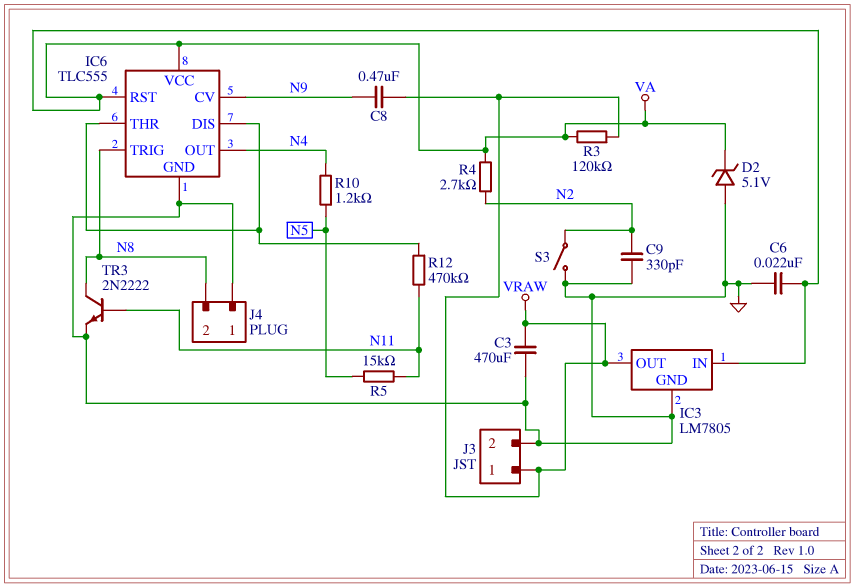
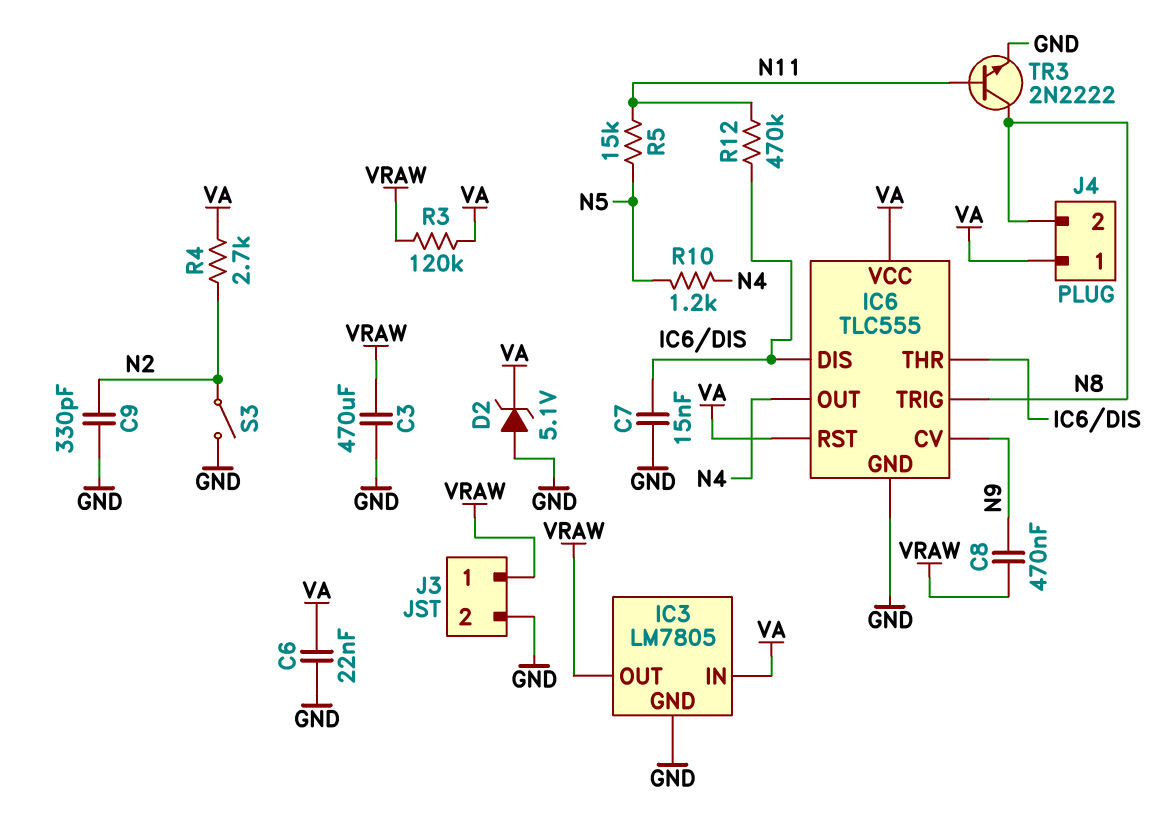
C7: none -> 15nF (GND, IC6/DIS)
J4 pin 1: GND -> VA

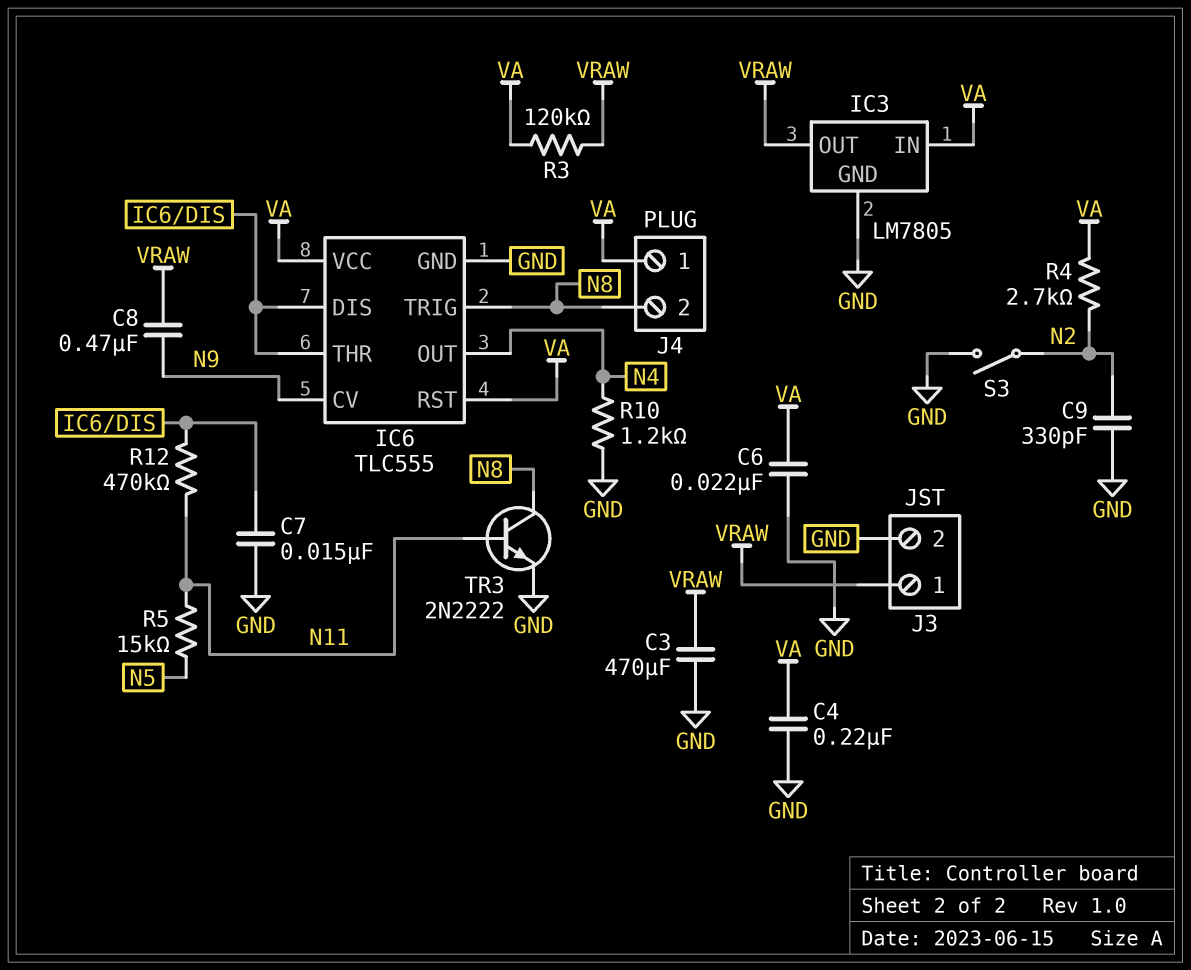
C4: none -> 220nF (GND, VA)
D2: zener 5.1V (A GND, K VA) -> none
R10: 1.2k (N4, N5) -> 1.2k (GND, N4)

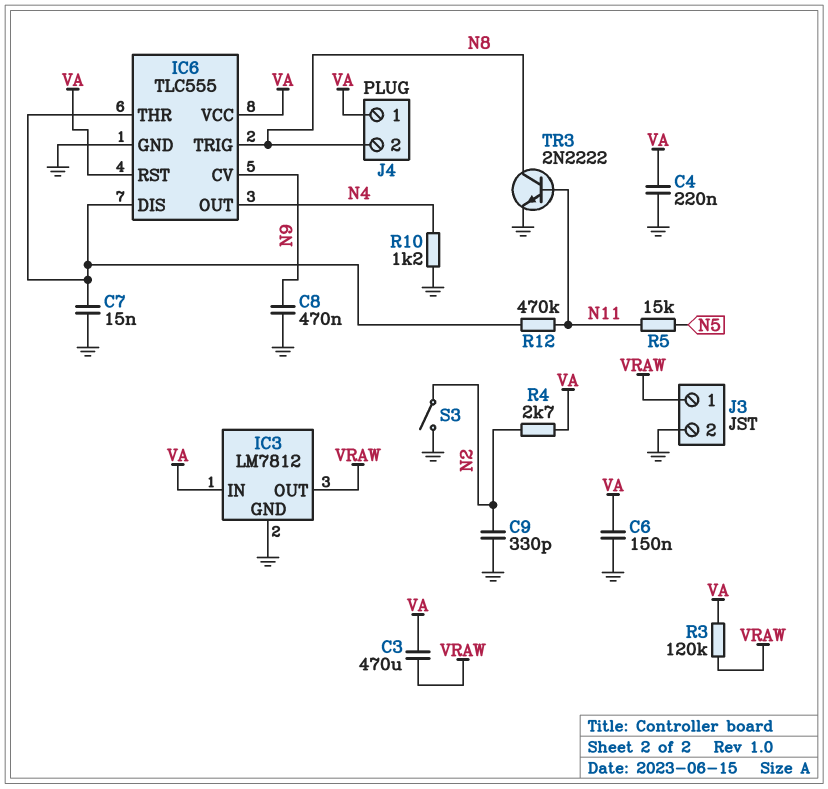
C3: 470uF (GND, VRAW) -> 470uF (VA, VRAW)
C6: 22nF (GND, VA) -> 150nF (GND, VA)
C8: 470nF (N9, VRAW) -> 470nF (GND, N9)
IC3: LM7805 -> LM7812

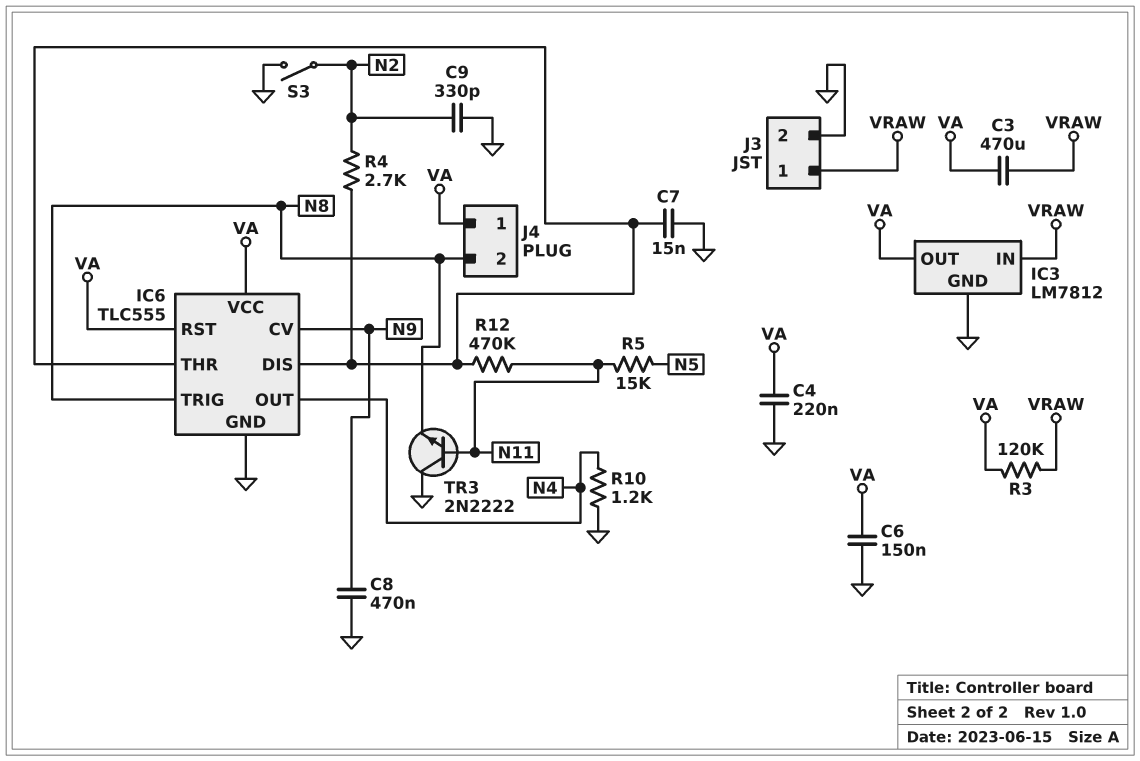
IC3 pin IN: VA -> VRAW
IC3 pin OUT: VRAW -> VA
R4: 2.7k (N2, VA) -> 2.7k (IC6/DIS, N2)
TR3: NPN 2N2222 (B N11, C N8, E GND) -> NPN 2N2222 (B N11, C GND, E N8)

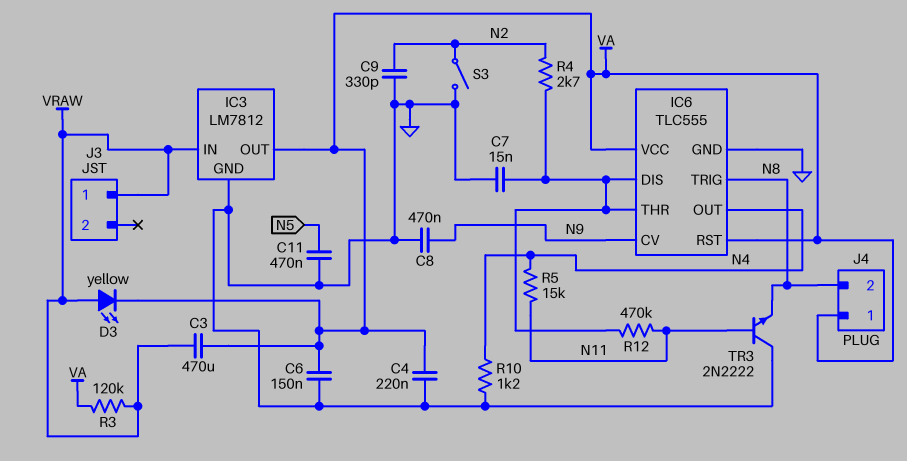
C11: none -> 470nF (GND, N5)
D3: none -> LED yellow (A VRAW, K VA)
J3 pin 2: GND -> none
R5: 15k (N5, N11) -> 15k (N4, N11)

